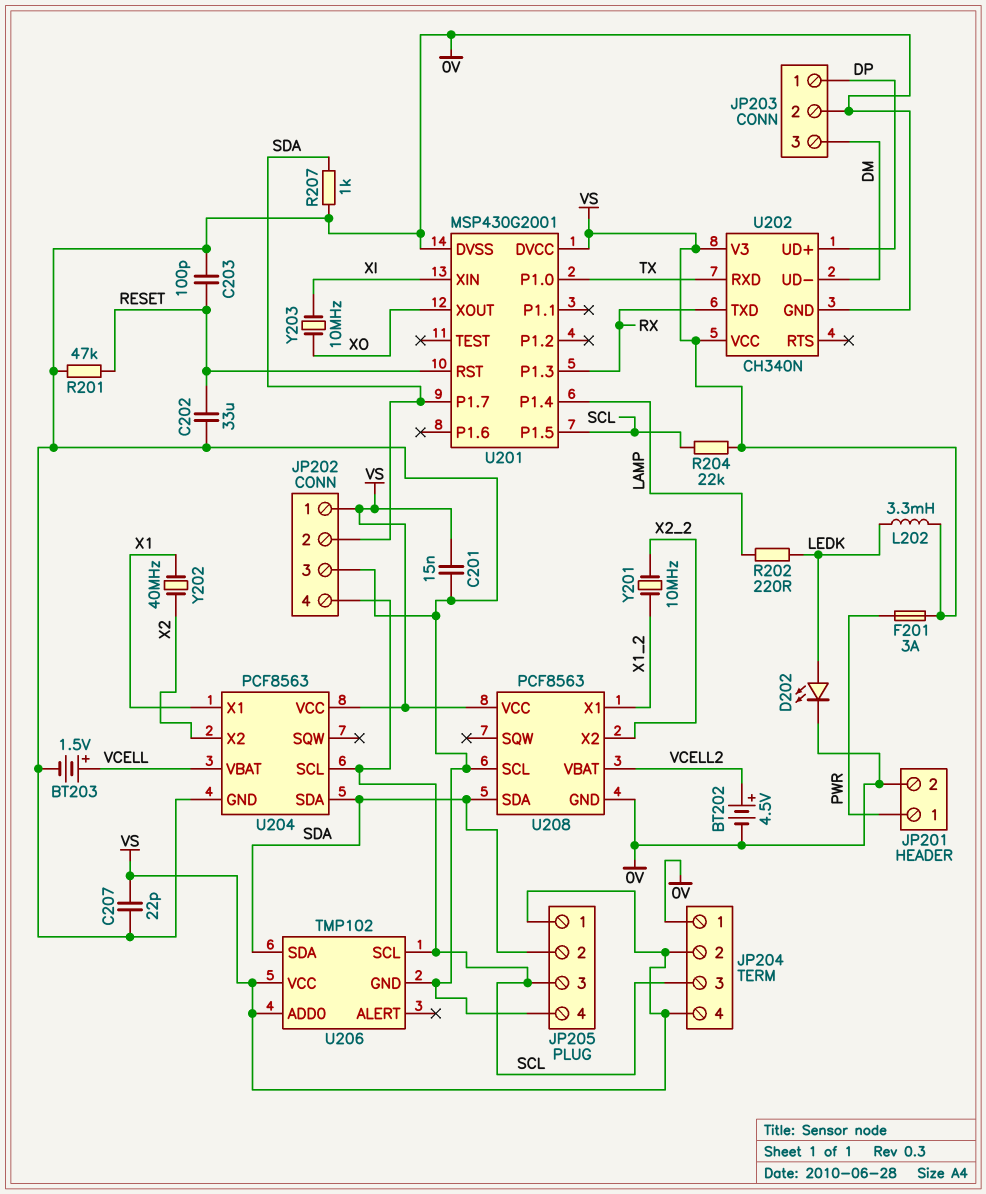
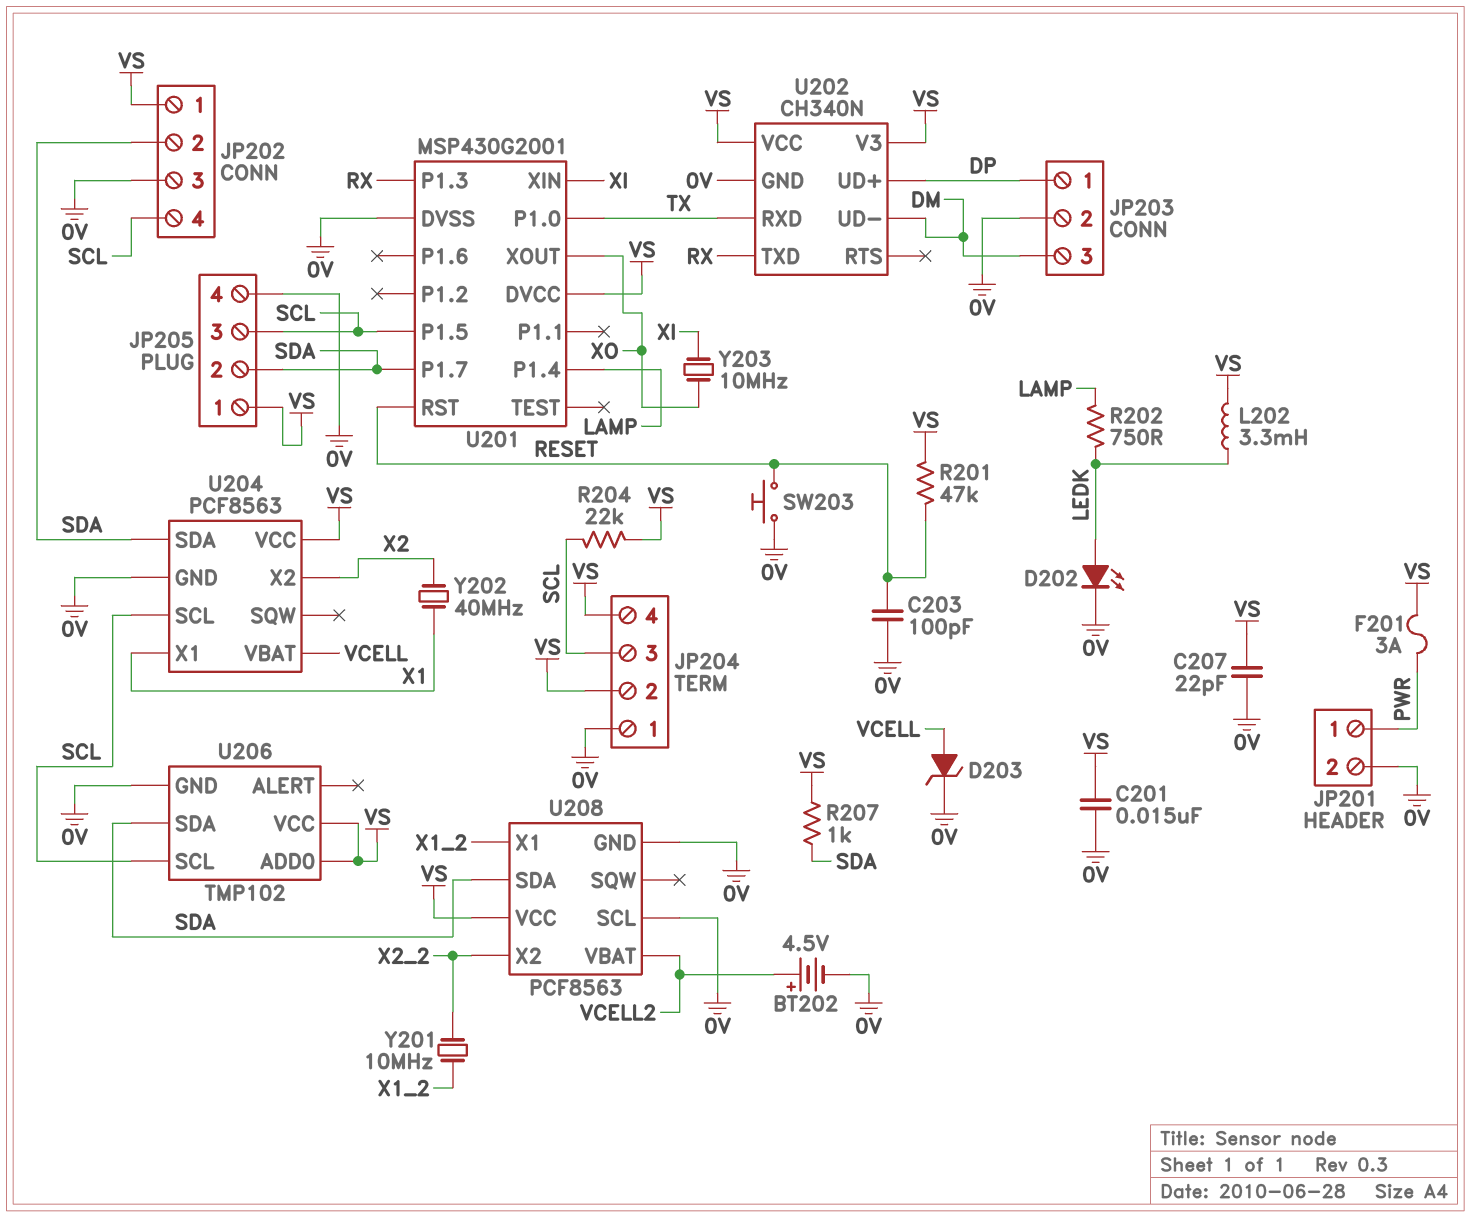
BT203: 1.5V (plus VCELL, minus 0V) -> none
C202: 33uF (0V, RESET) -> none
D203: none -> zener (A VCELL, K 0V)
R201: 47k (0V, RESET) -> 47k (RESET, VS)
R202: 220 (LAMP, LEDK) -> 750 (LAMP, LEDK)
R207: 1k (0V, SDA) -> 1k (SDA, VS)
SW203: none -> button (0V, RESET)

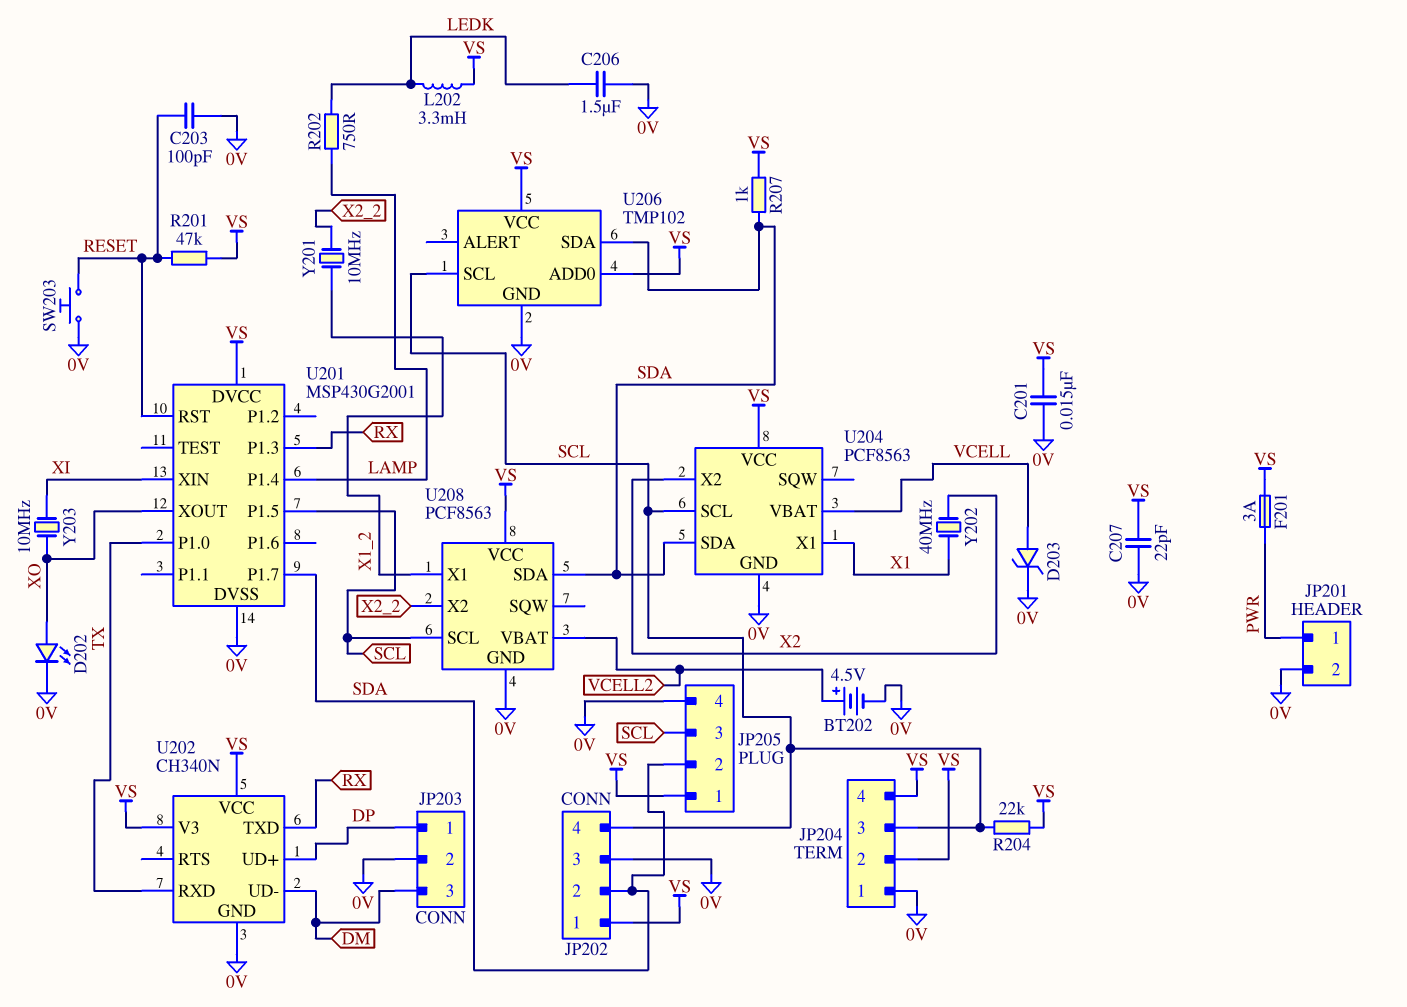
C206: none -> 1.5uF (0V, LEDK)
D202: LED (A LEDK, K 0V) -> LED (A XO, K 0V)
U208 pin SCL: 0V -> SCL

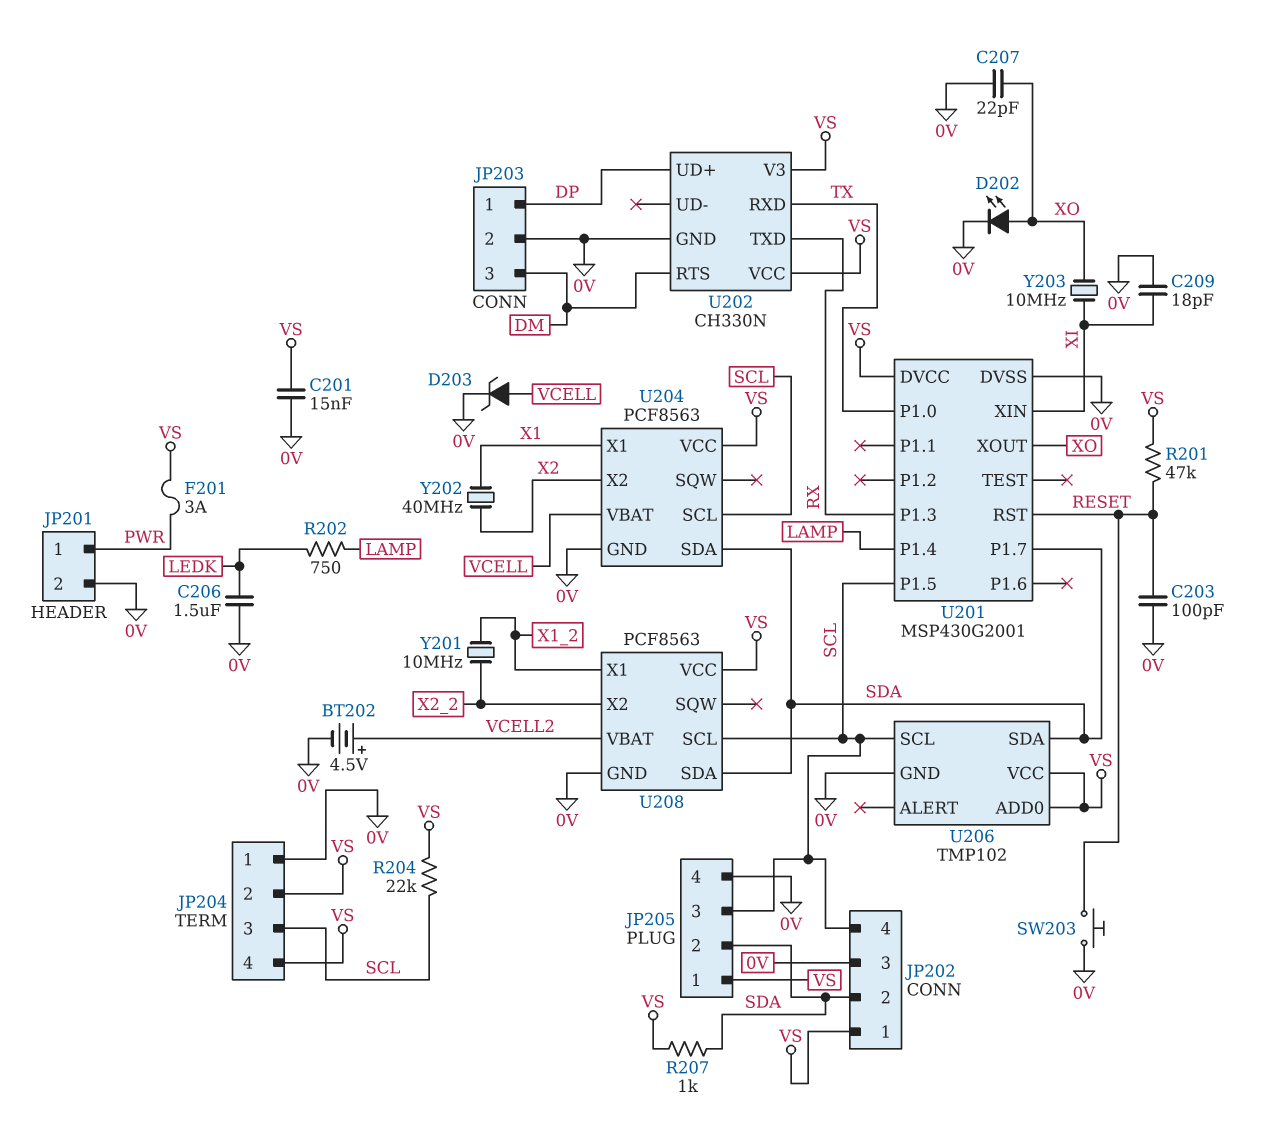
C207: 22pF (0V, VS) -> 22pF (0V, XO)
C209: none -> 18pF (0V, XI)
L202: 3.3mH (LEDK, VS) -> none
U202: CH340N -> CH330N
U202 pin RTS: none -> DM
U202 pin UD-: DM -> none

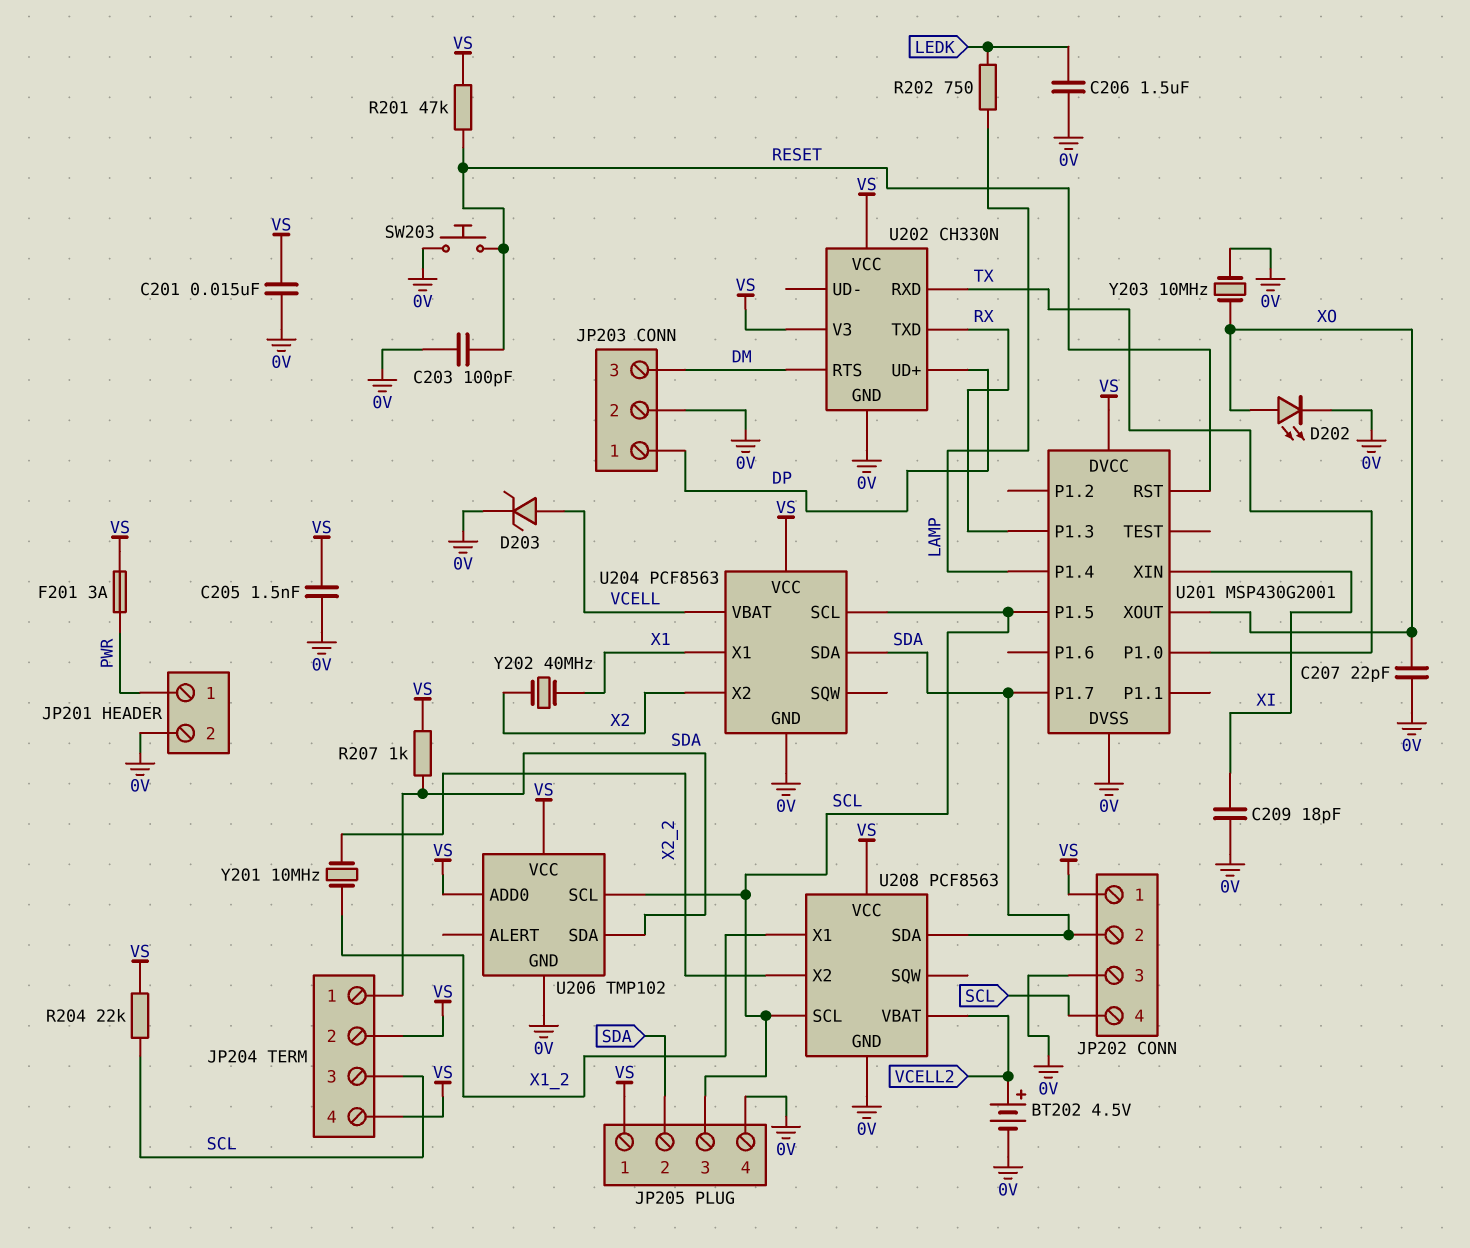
C205: none -> 1.5nF (0V, VS)
JP204 pin 1: 0V -> SDA
Y203: 10MHz (XI, XO) -> 10MHz (0V, XO)

